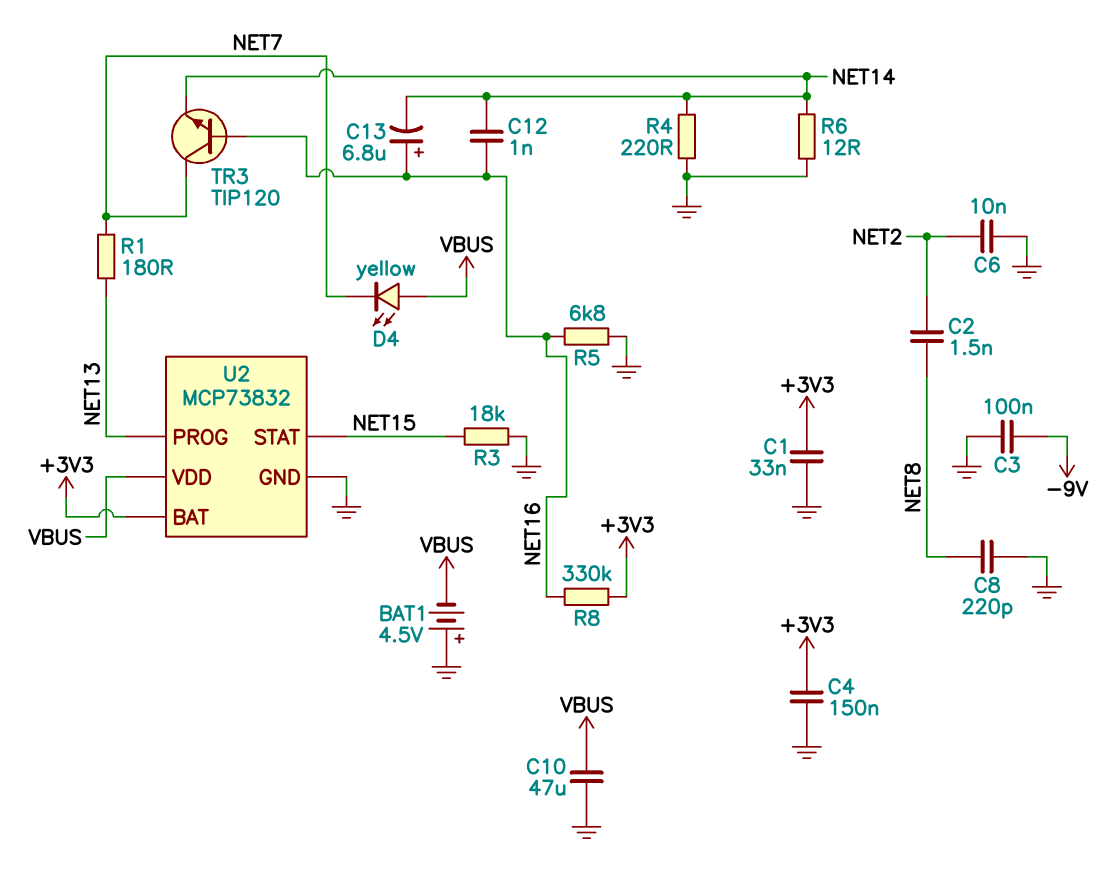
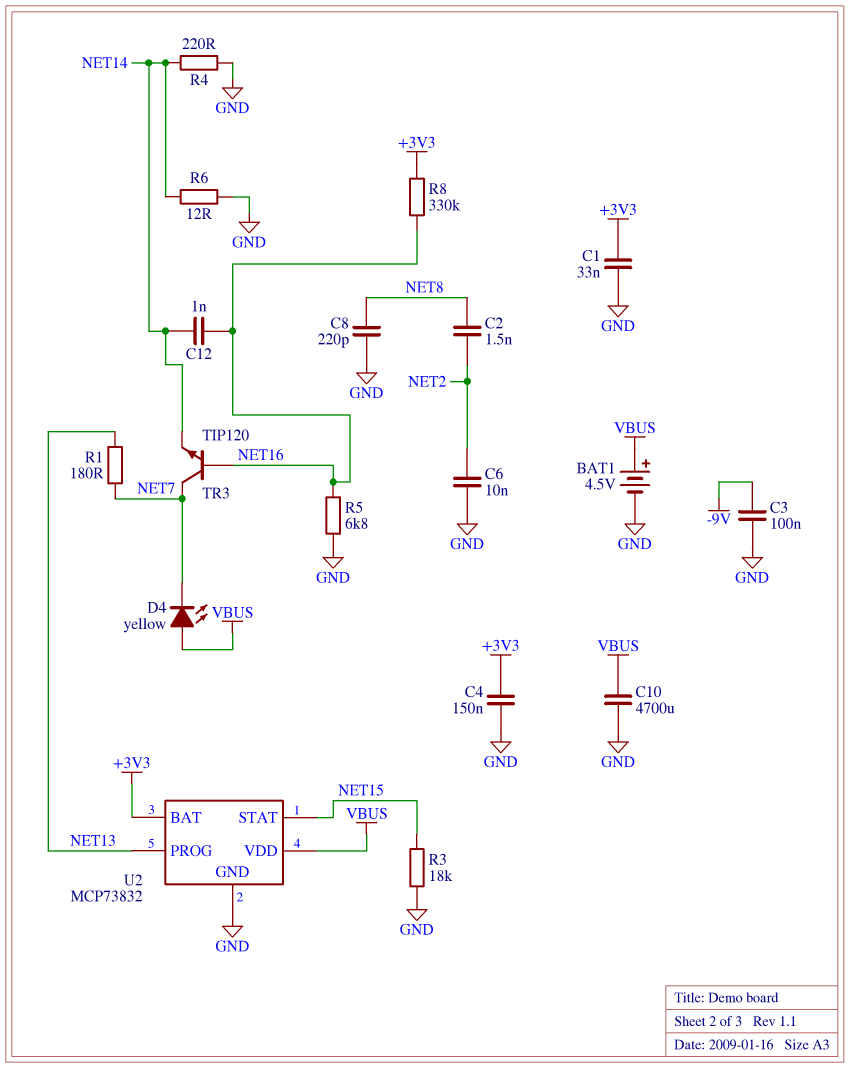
BAT1: 4.5V (plus GND, minus VBUS) -> 4.5V (plus VBUS, minus GND)
C10: 47uF (GND, VBUS) -> 4700uF (GND, VBUS)
C13: 6.8uF (plus NET16, minus NET14) -> none

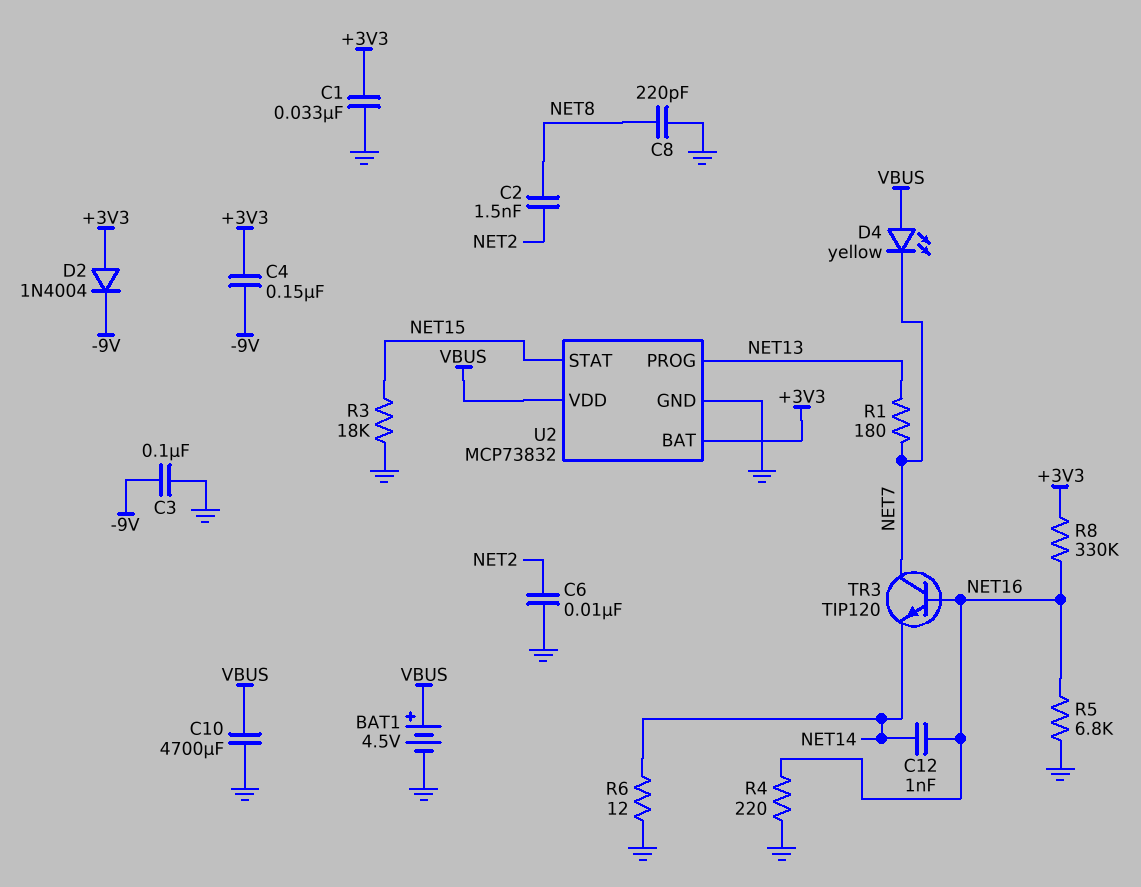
C4: 150nF (+3V3, GND) -> 150nF (+3V3, -9V)
D2: none -> diode 1N4004 (A +3V3, K -9V)
R4: 220 (GND, NET14) -> 220 (GND, NET16)

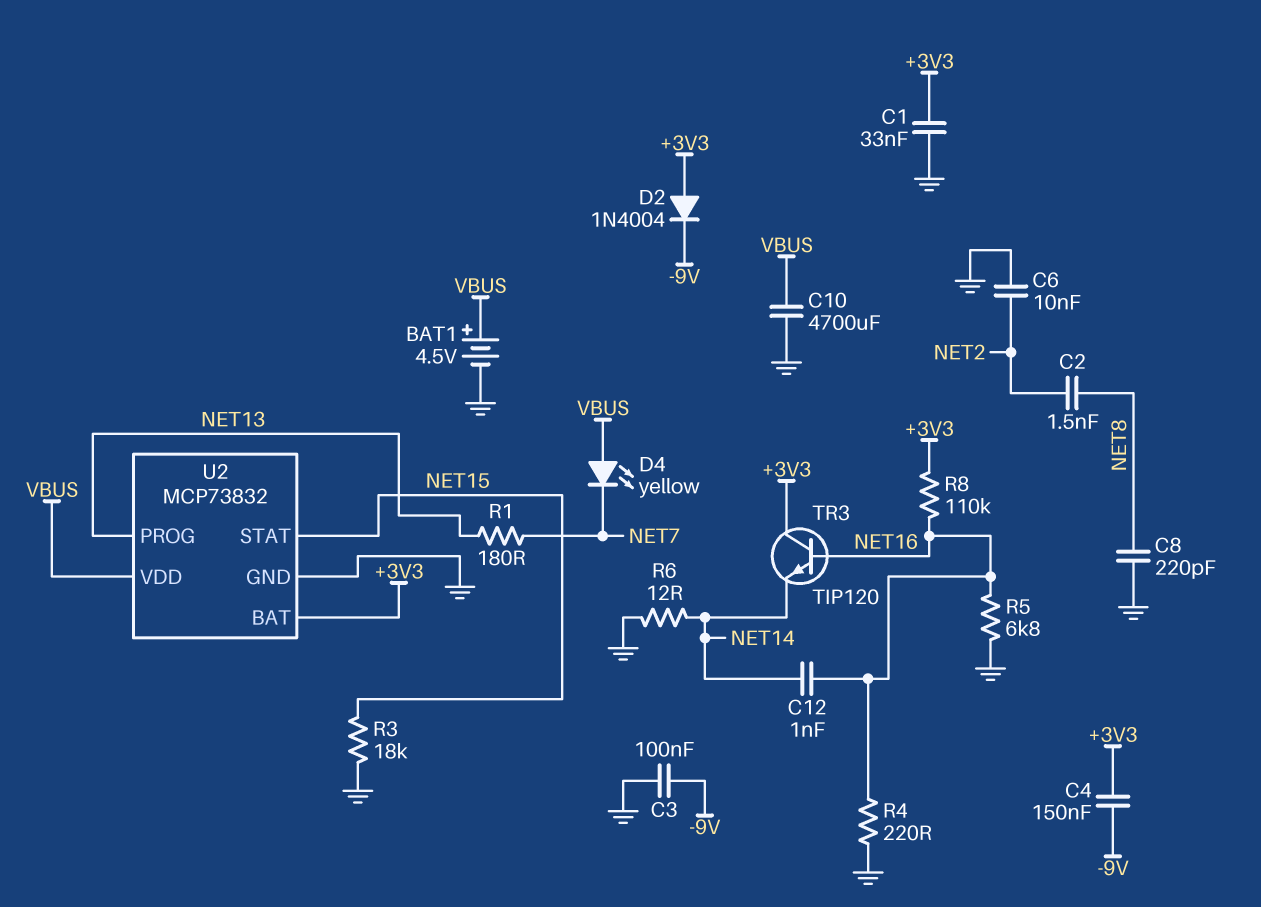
R8: 330k (+3V3, NET16) -> 110k (+3V3, NET16)
TR3: NPN TIP120 (B NET16, C NET7, E NET14) -> NPN TIP120 (B NET16, C +3V3, E NET14)

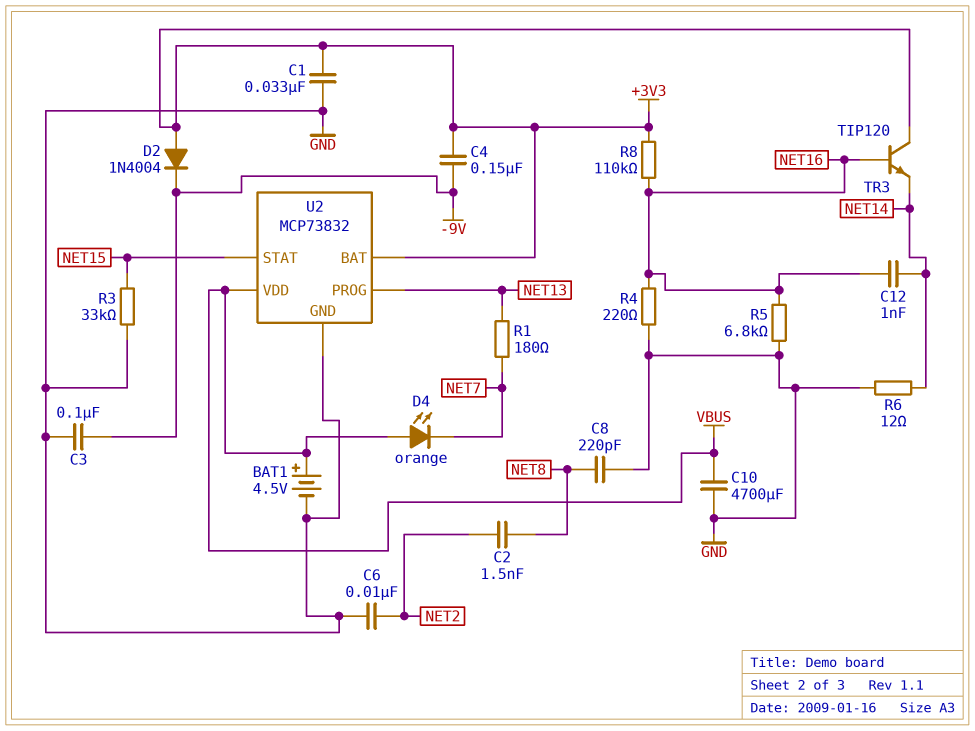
D4: LED yellow (A VBUS, K NET7) -> LED orange (A VBUS, K NET7)
R3: 18k (GND, NET15) -> 33k (GND, NET15)

